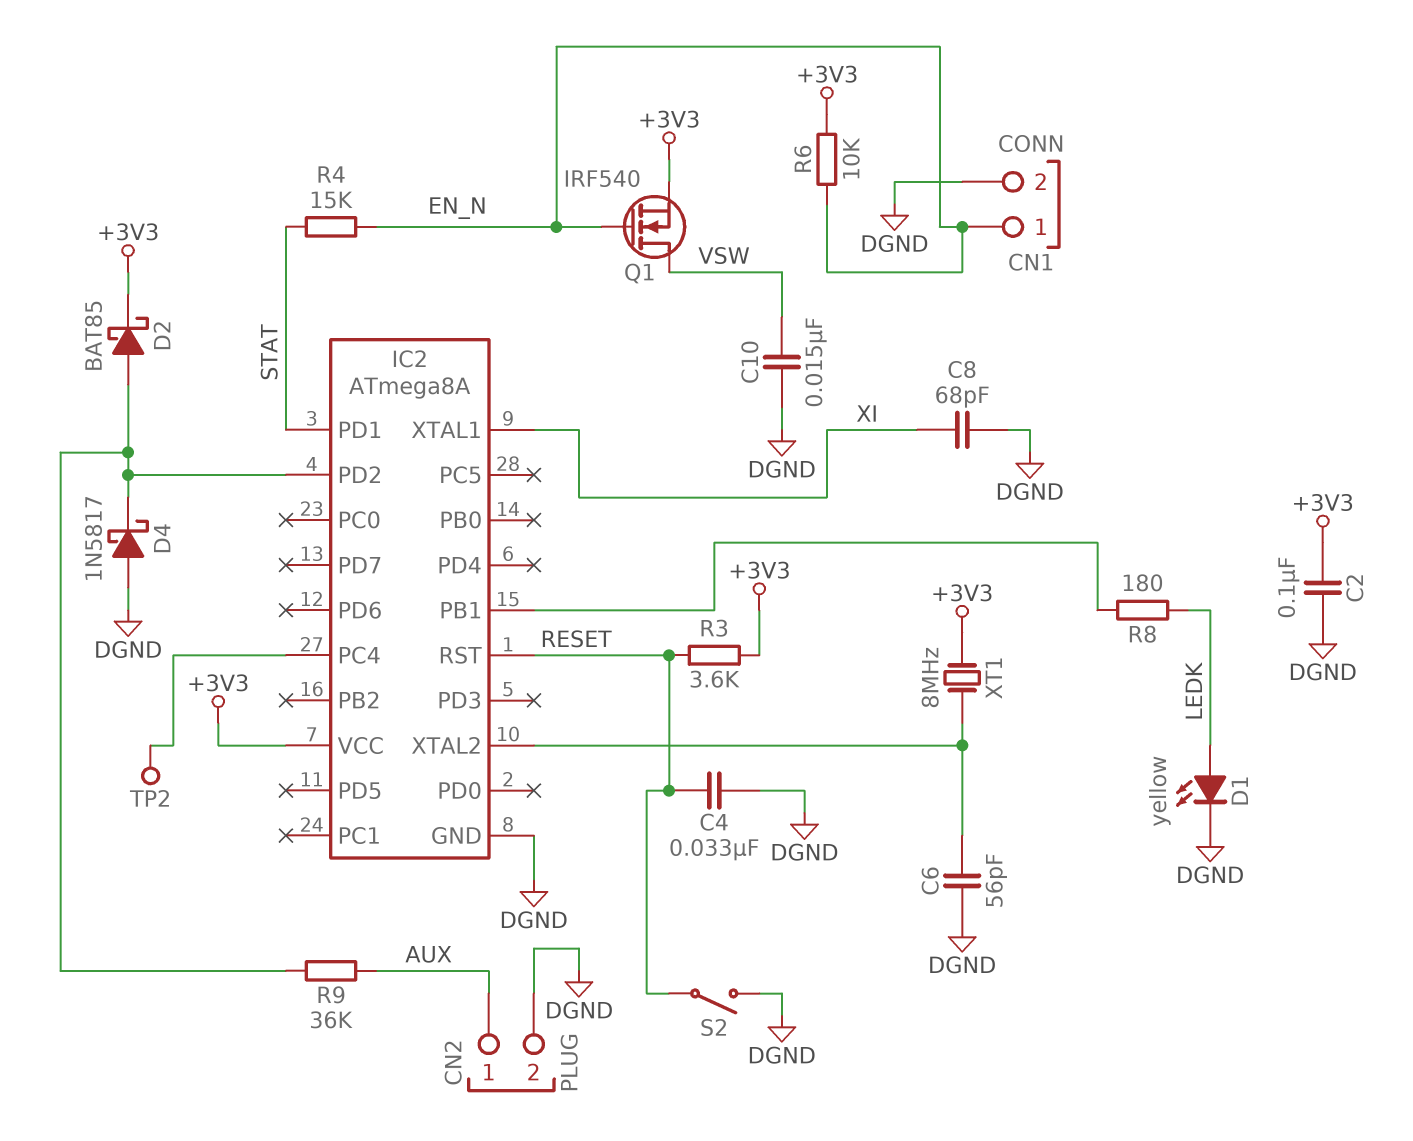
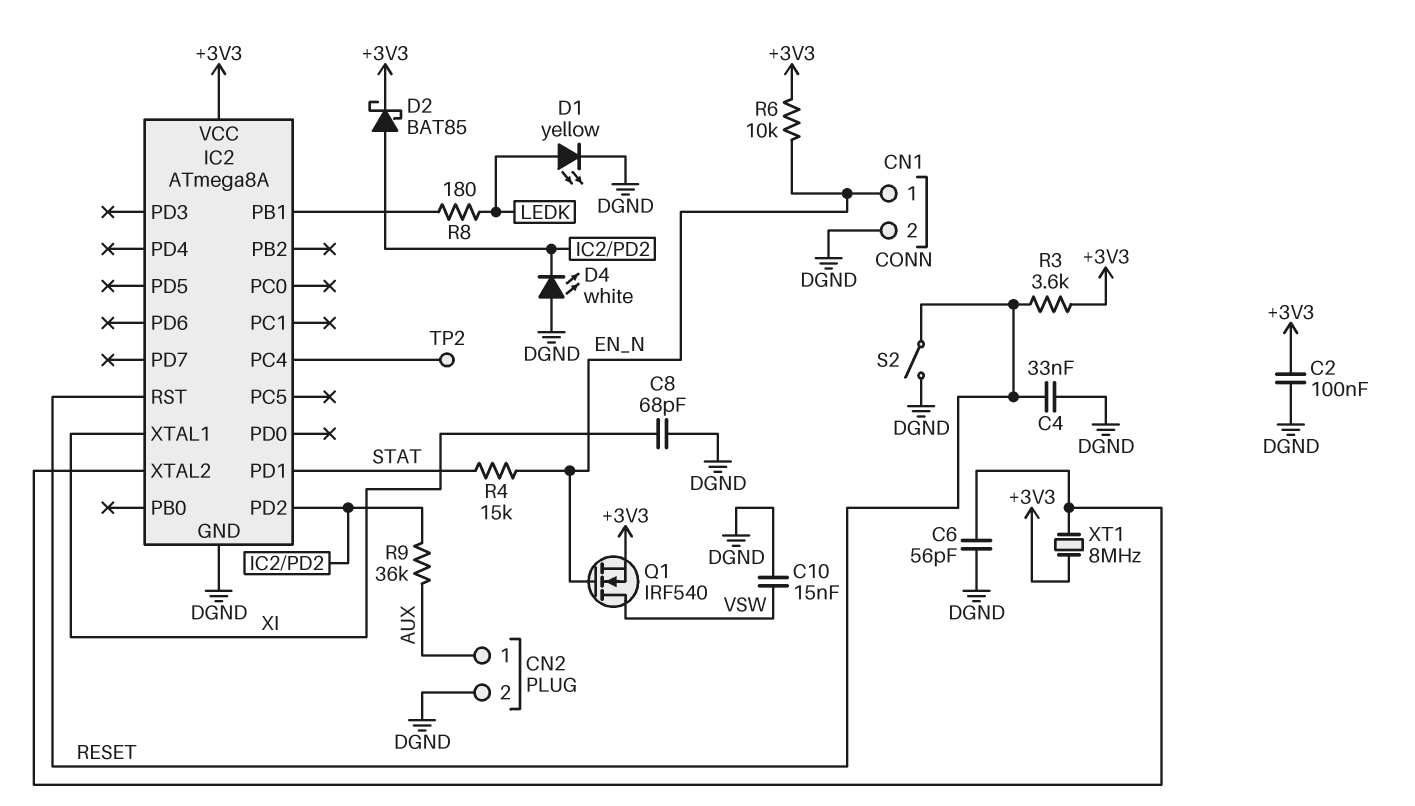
D4: schottky 1N5817 (A DGND, K IC2/PD2) -> LED white (A DGND, K IC2/PD2)

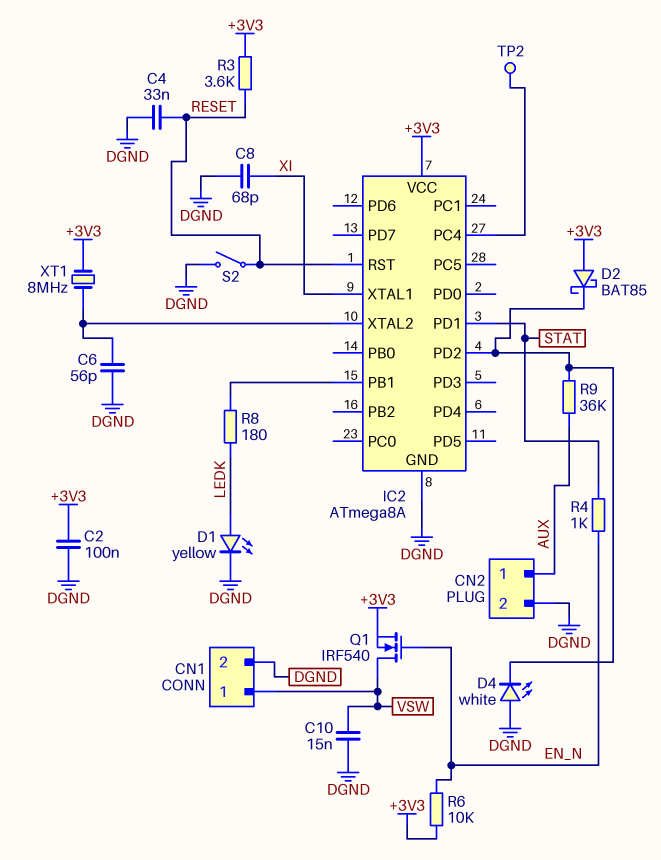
CN1 pin 1: EN_N -> VSW
D2: schottky BAT85 (A IC2/PD2, K +3V3) -> schottky BAT85 (A +3V3, K IC2/PD2)
R4: 15k (EN_N, STAT) -> 1k (EN_N, STAT)

